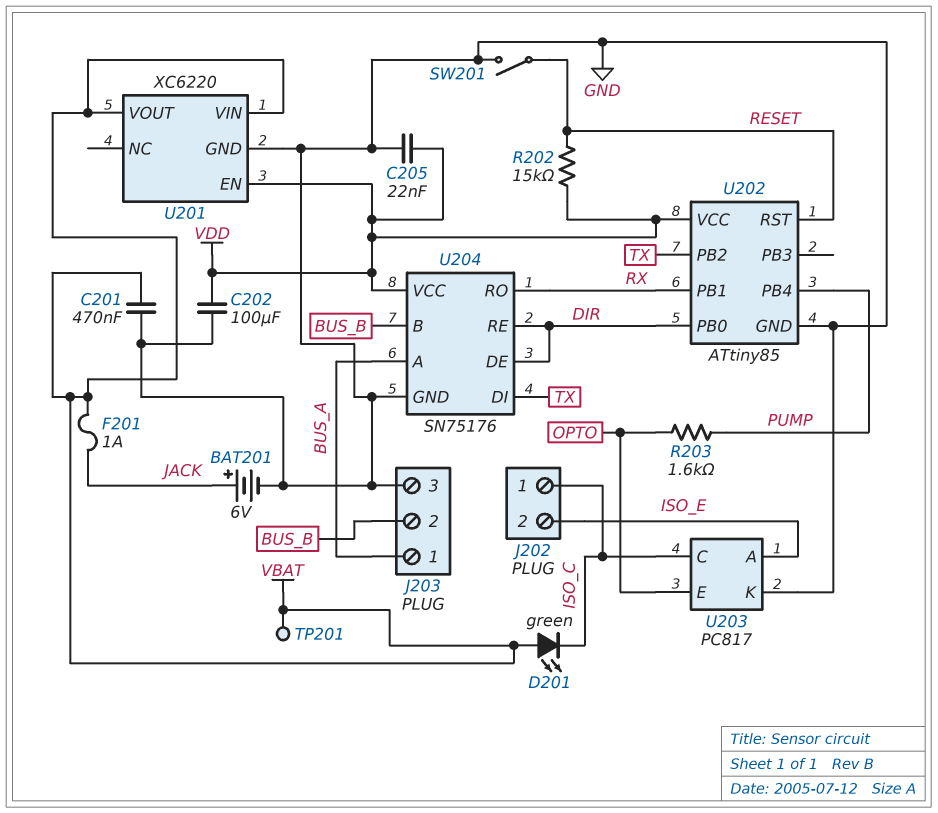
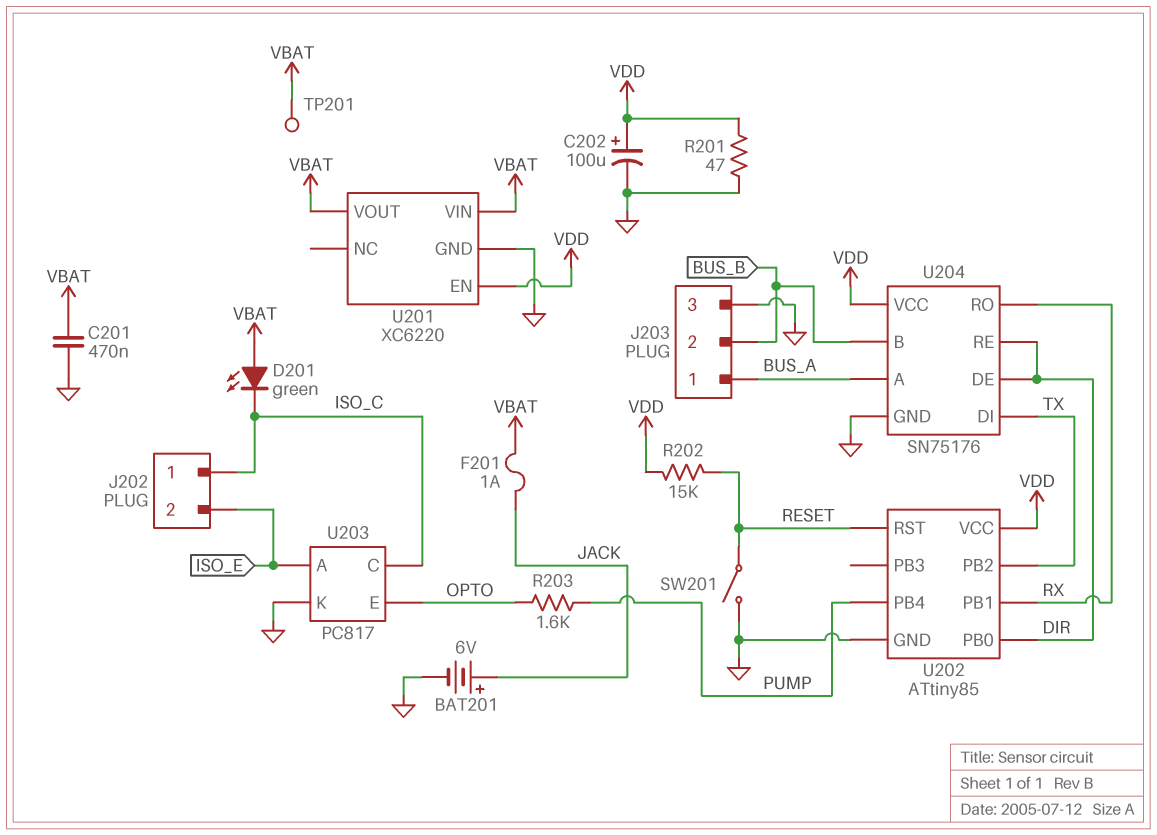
C202: 100uF (GND, VDD) -> 100uF (plus VDD, minus GND)
C205: 22nF (GND, VDD) -> none
R201: none -> 47 (GND, VDD)

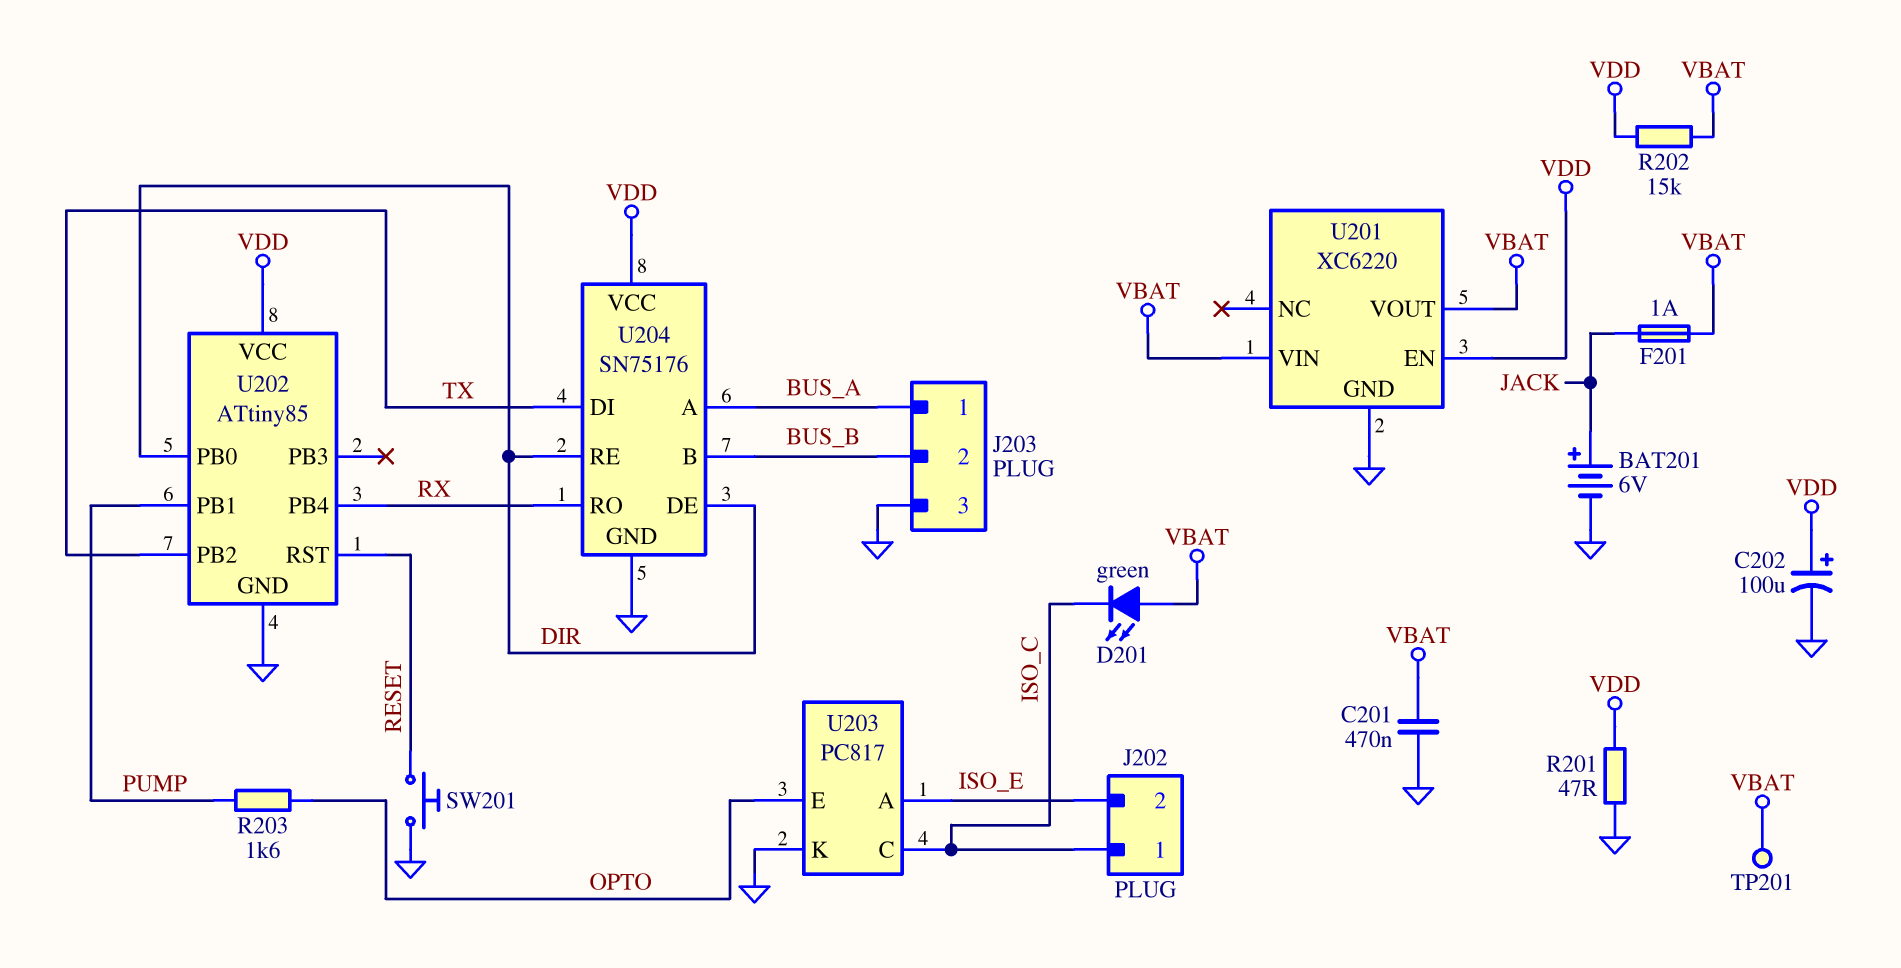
R202: 15k (RESET, VDD) -> 15k (VBAT, VDD)
SW201: switch (GND, RESET) -> button (GND, RESET)
U202 pin PB1: RX -> PUMP
U202 pin PB4: PUMP -> RX

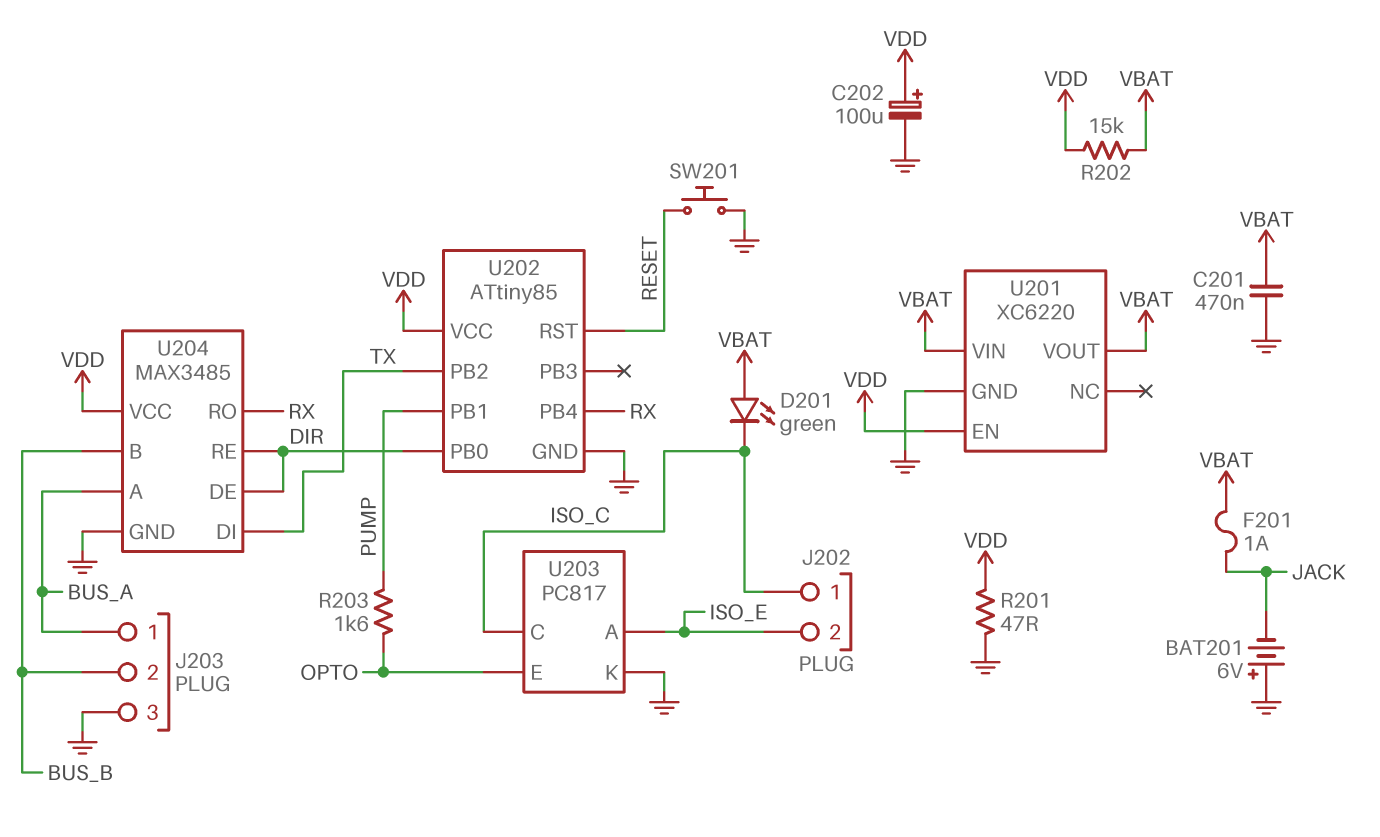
BAT201: 6V (plus JACK, minus GND) -> 6V (plus GND, minus JACK)
TP201: test point (VBAT) -> none
U204: SN75176 -> MAX3485

